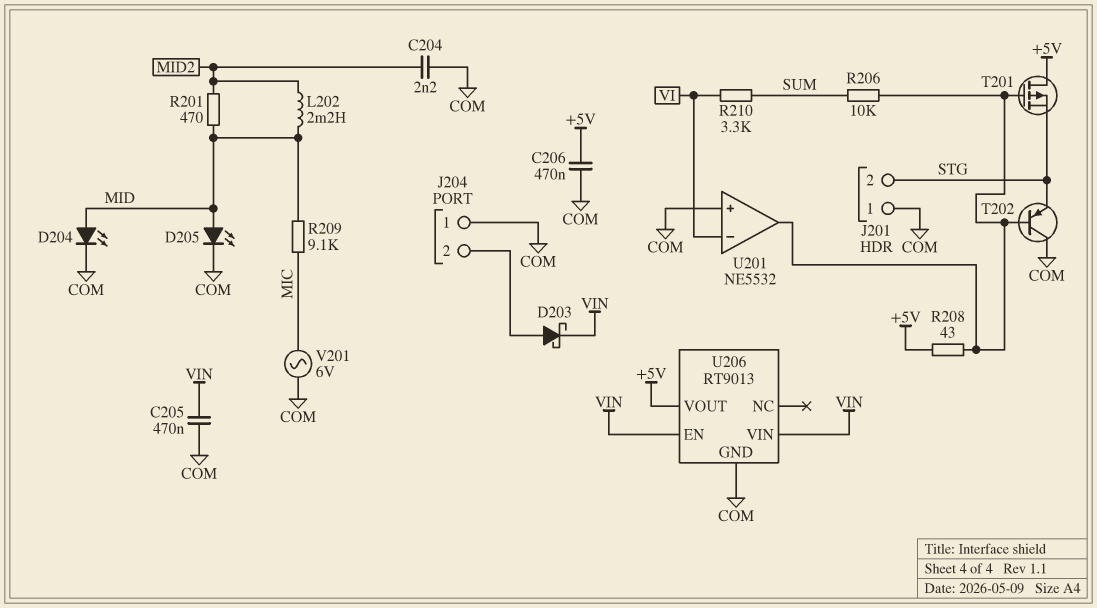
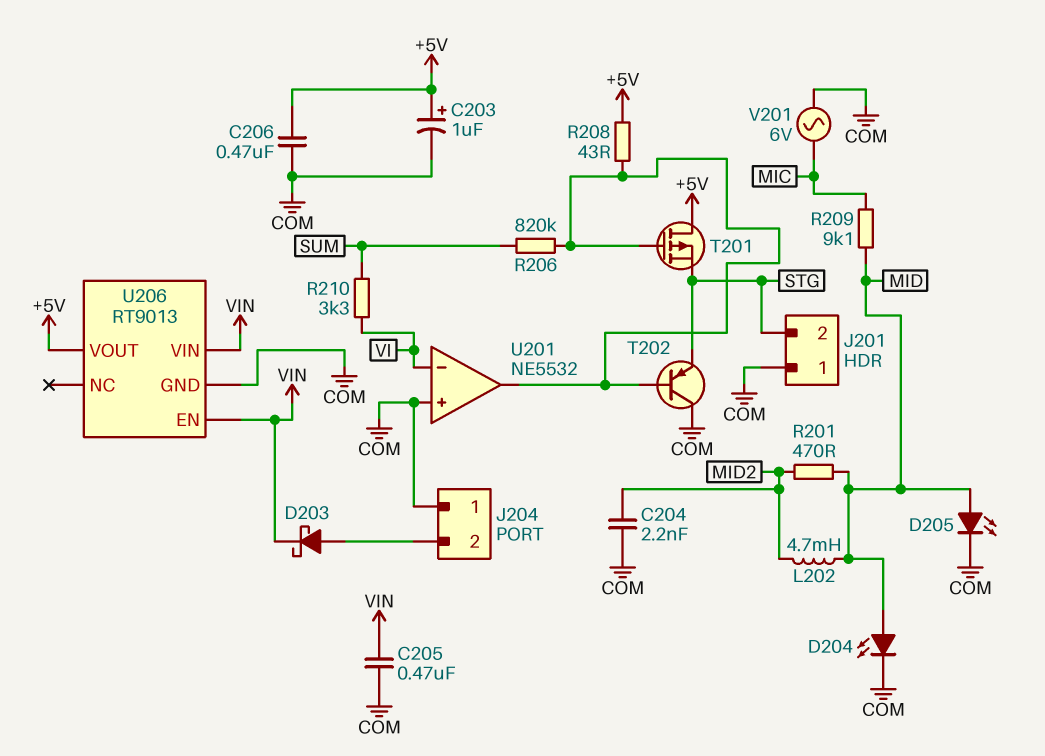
C203: none -> 1uF (plus +5V, minus COM)
L202: 2.2mH (MID, MID2) -> 4.7mH (MID, MID2)
R206: 10k (SUM, U201/out) -> 820k (SUM, U201/out)

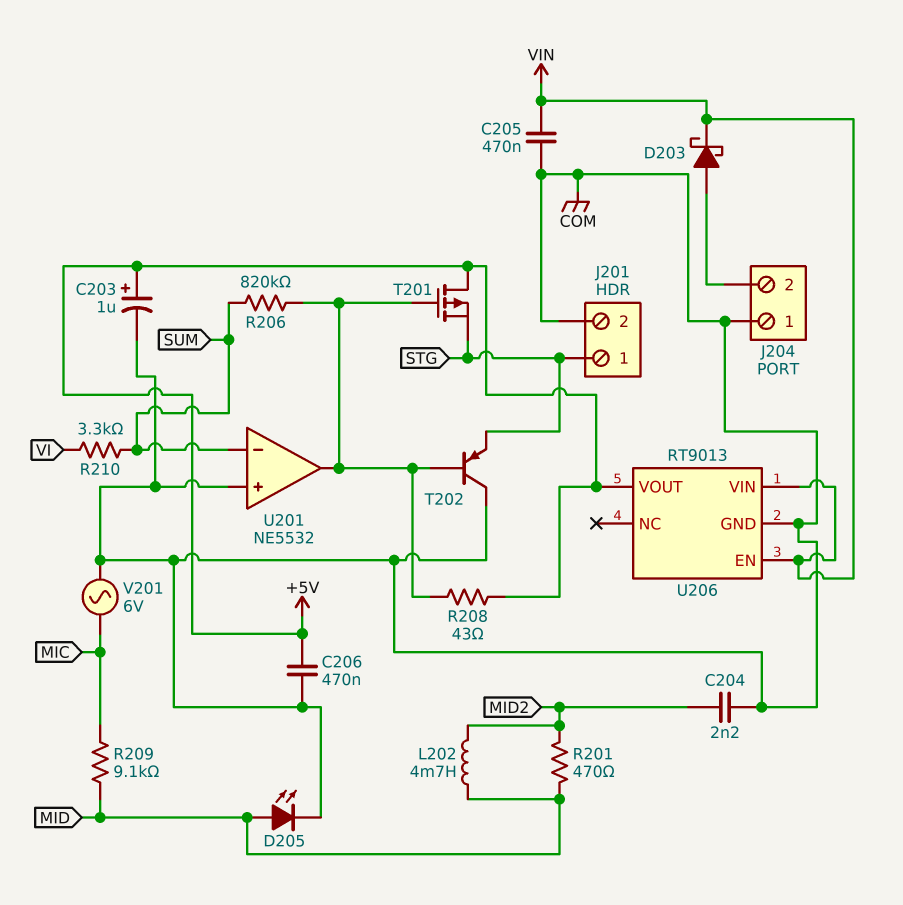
D204: LED (A MID, K COM) -> none
J201 pin 1: COM -> STG
J201 pin 2: STG -> COM
U201 pin in-: VI -> SUM

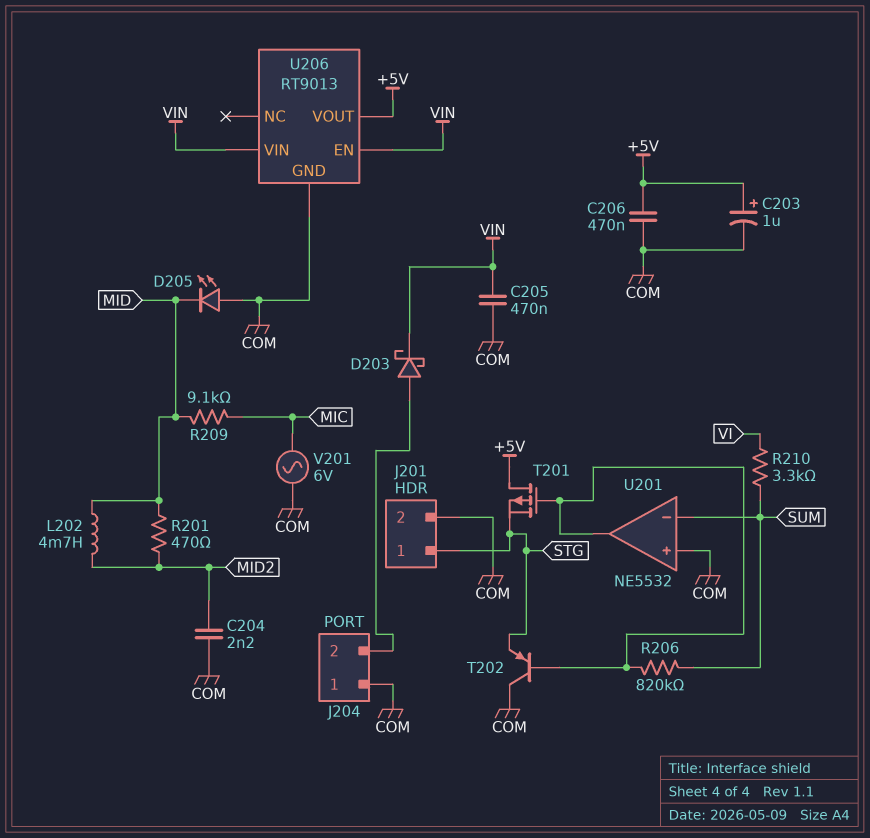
D205: LED (A MID, K COM) -> LED (A COM, K MID)
R208: 43 (+5V, U201/out) -> none

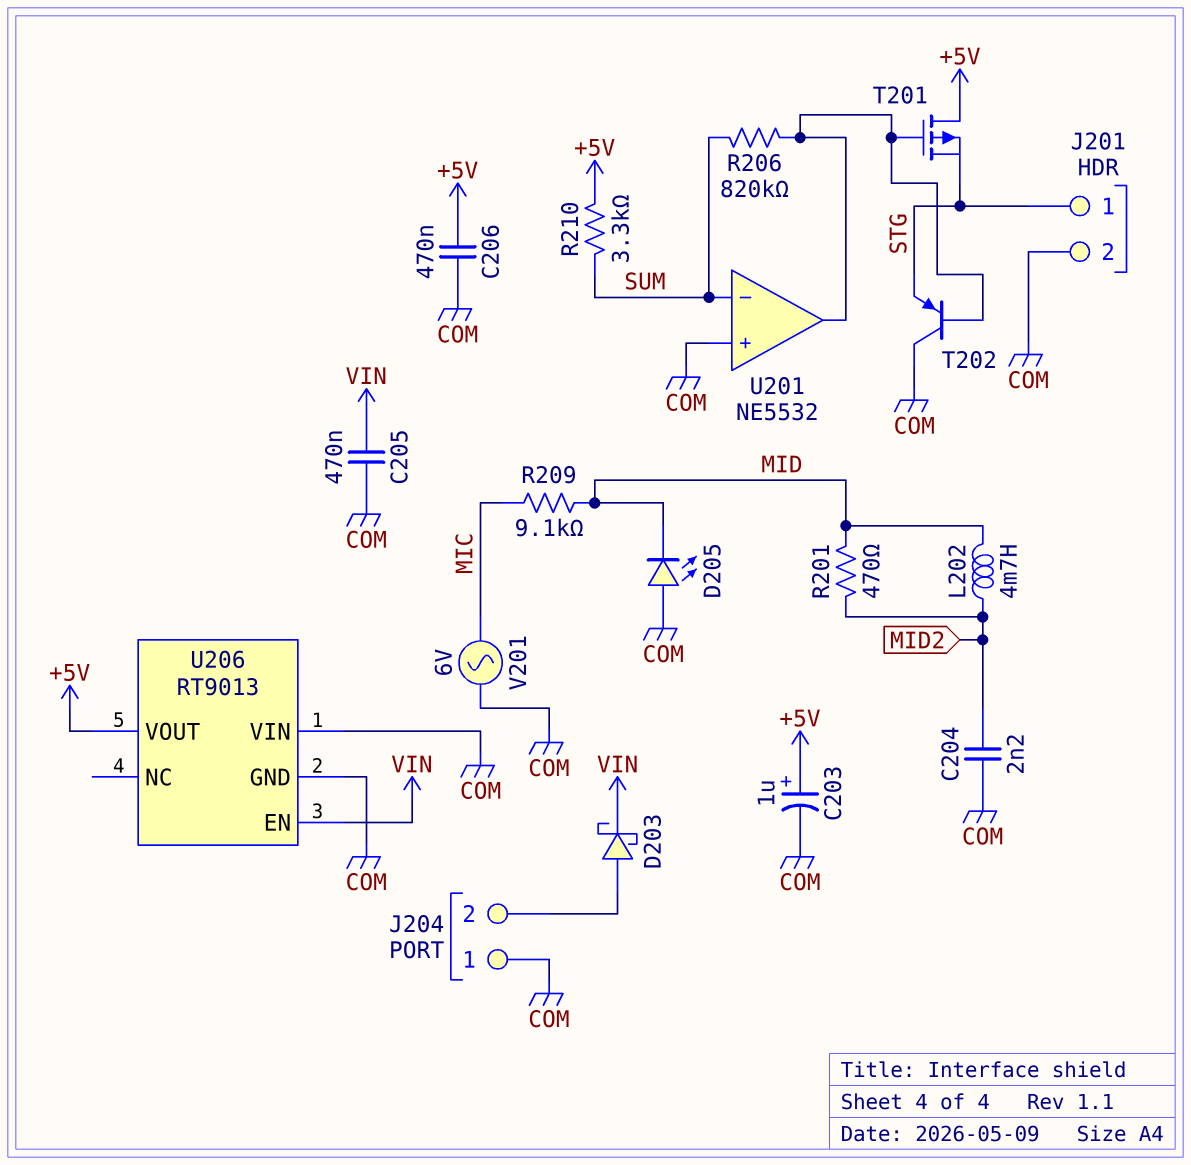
R210: 3.3k (SUM, VI) -> 3.3k (+5V, SUM)
U206 pin VIN: VIN -> COM

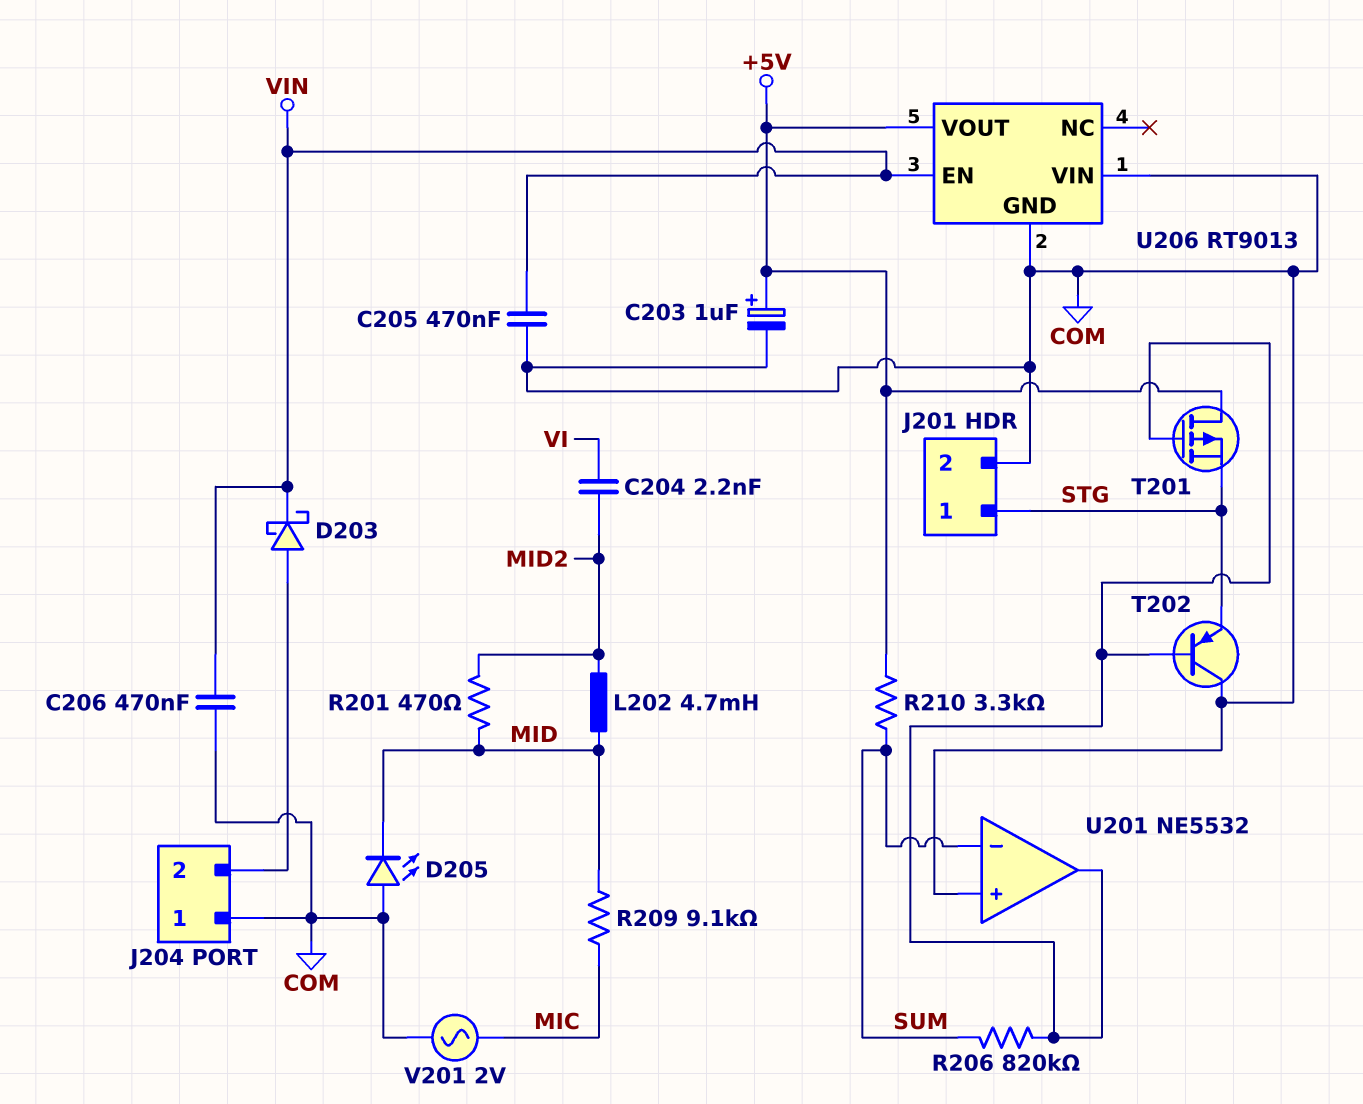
C204: 2.2nF (COM, MID2) -> 2.2nF (MID2, VI)
C206: 470nF (+5V, COM) -> 470nF (COM, VIN)
V201: AC 6V (COM, MIC) -> AC 2V (COM, MIC)

